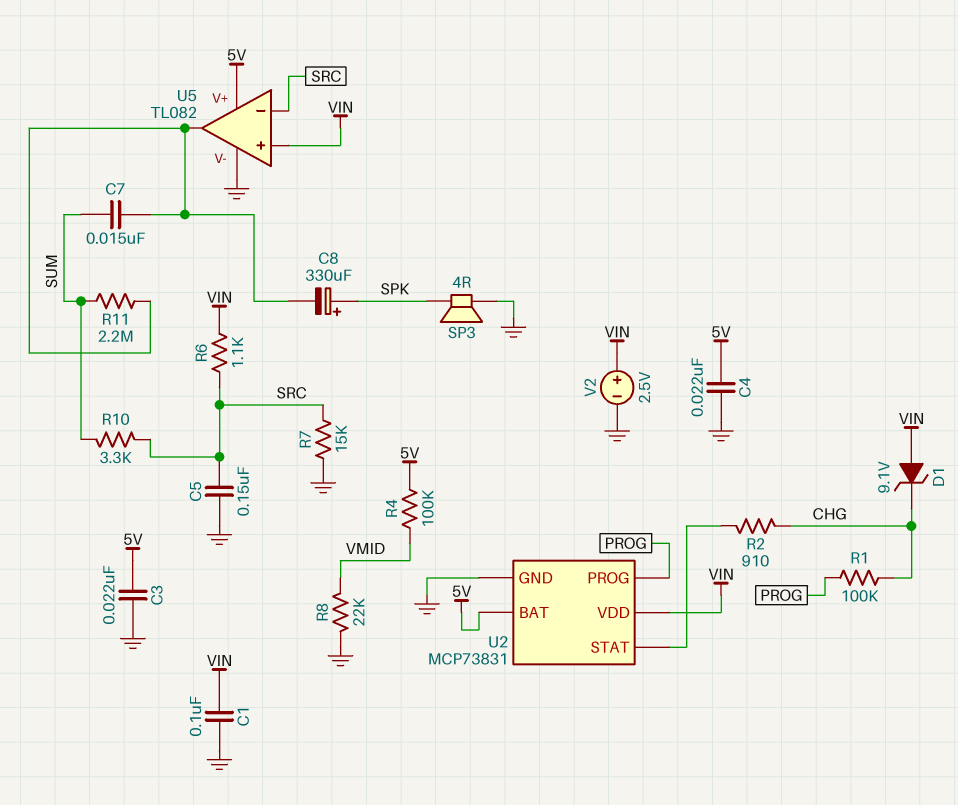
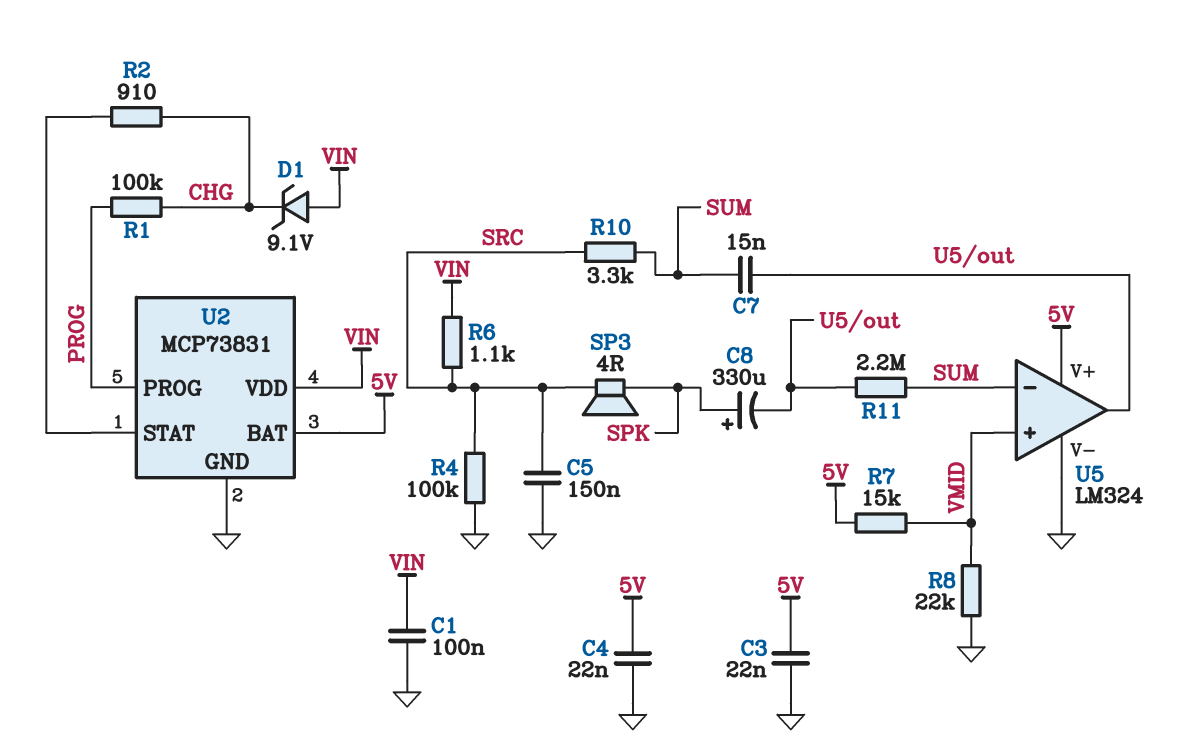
R4: 100k (5V, VMID) -> 100k (GND, SRC)
R7: 15k (GND, SRC) -> 15k (5V, VMID)
SP3: speaker 4R (GND, SPK) -> speaker 4R (SPK, SRC)
U5: TL082 -> LM324
U5 pin in+: VIN -> VMID
U5 pin in-: SRC -> SUM
V2: 2.5V (plus VIN, minus GND) -> none

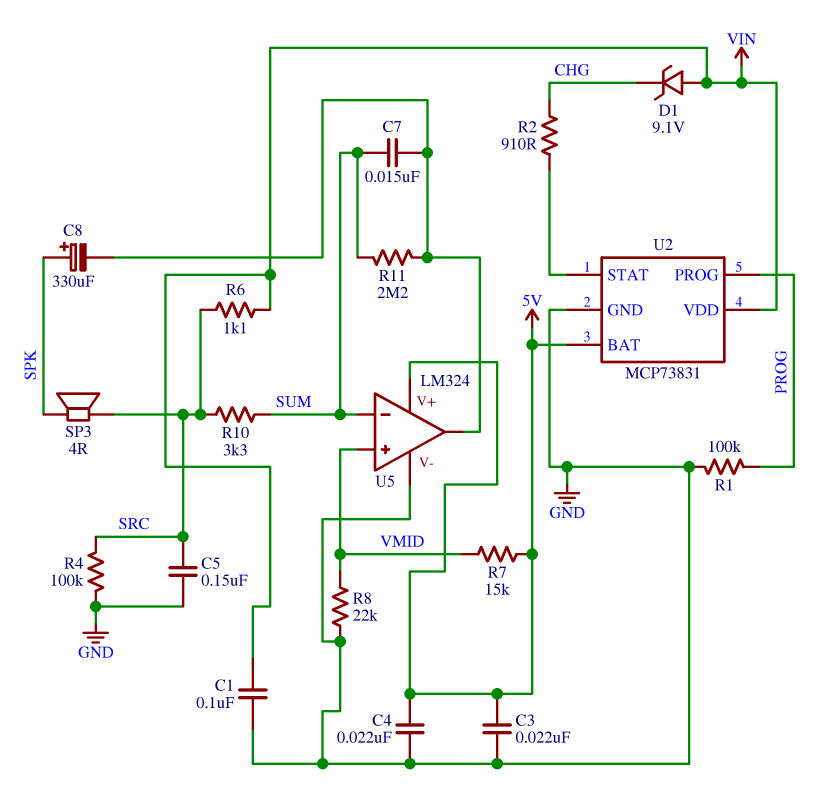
R1: 100k (CHG, PROG) -> 100k (GND, PROG)

